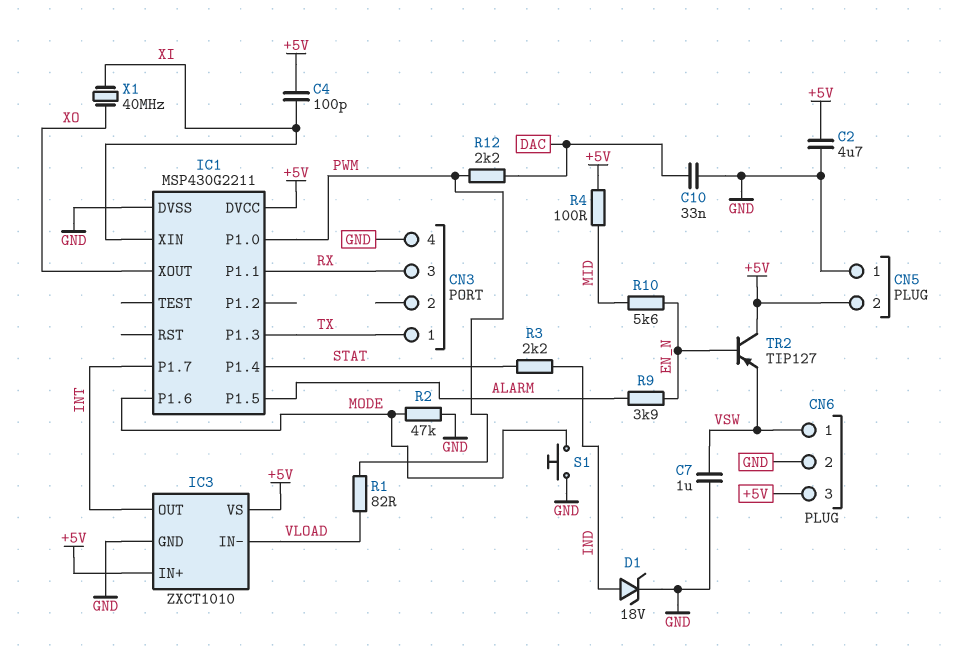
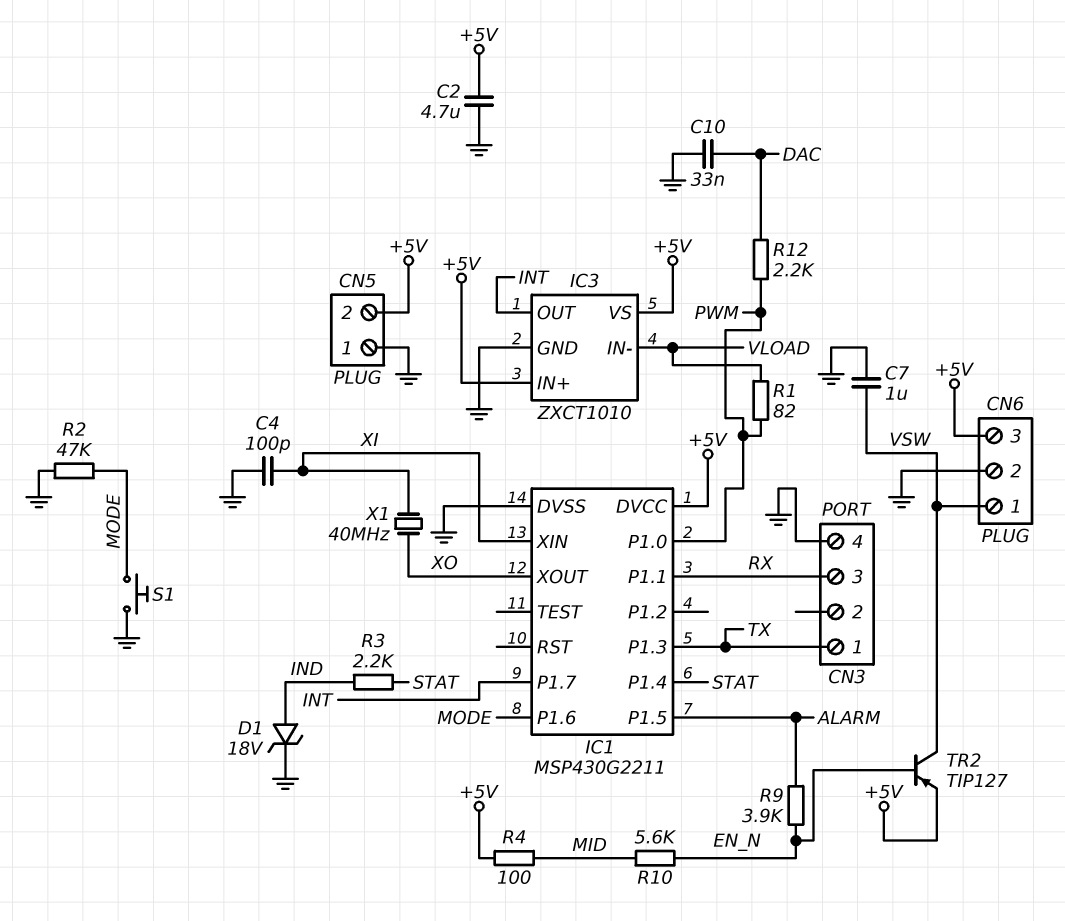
C4: 100pF (+5V, XI) -> 100pF (GND, XI)
TR2: PNP TIP127 (B EN_N, C +5V, E VSW) -> PNP TIP127 (B EN_N, C VSW, E +5V)

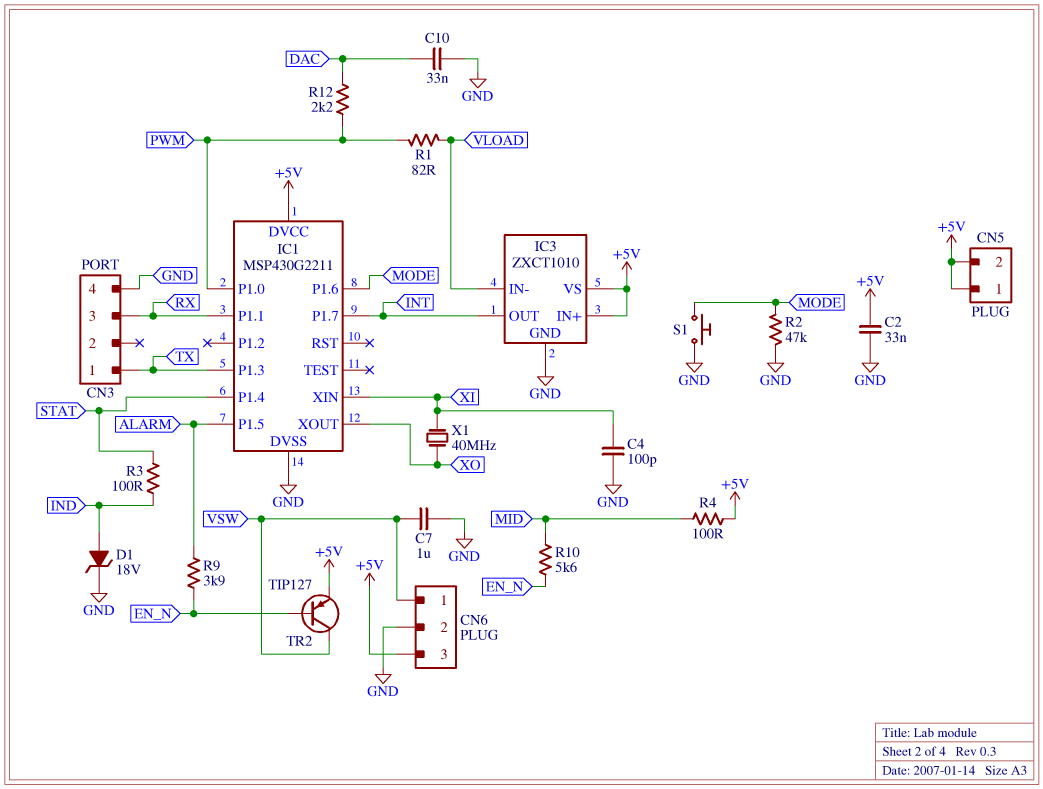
C2: 4.7uF (+5V, GND) -> 33nF (+5V, GND)
CN5 pin 1: GND -> +5V
R3: 2.2k (IND, STAT) -> 100 (IND, STAT)

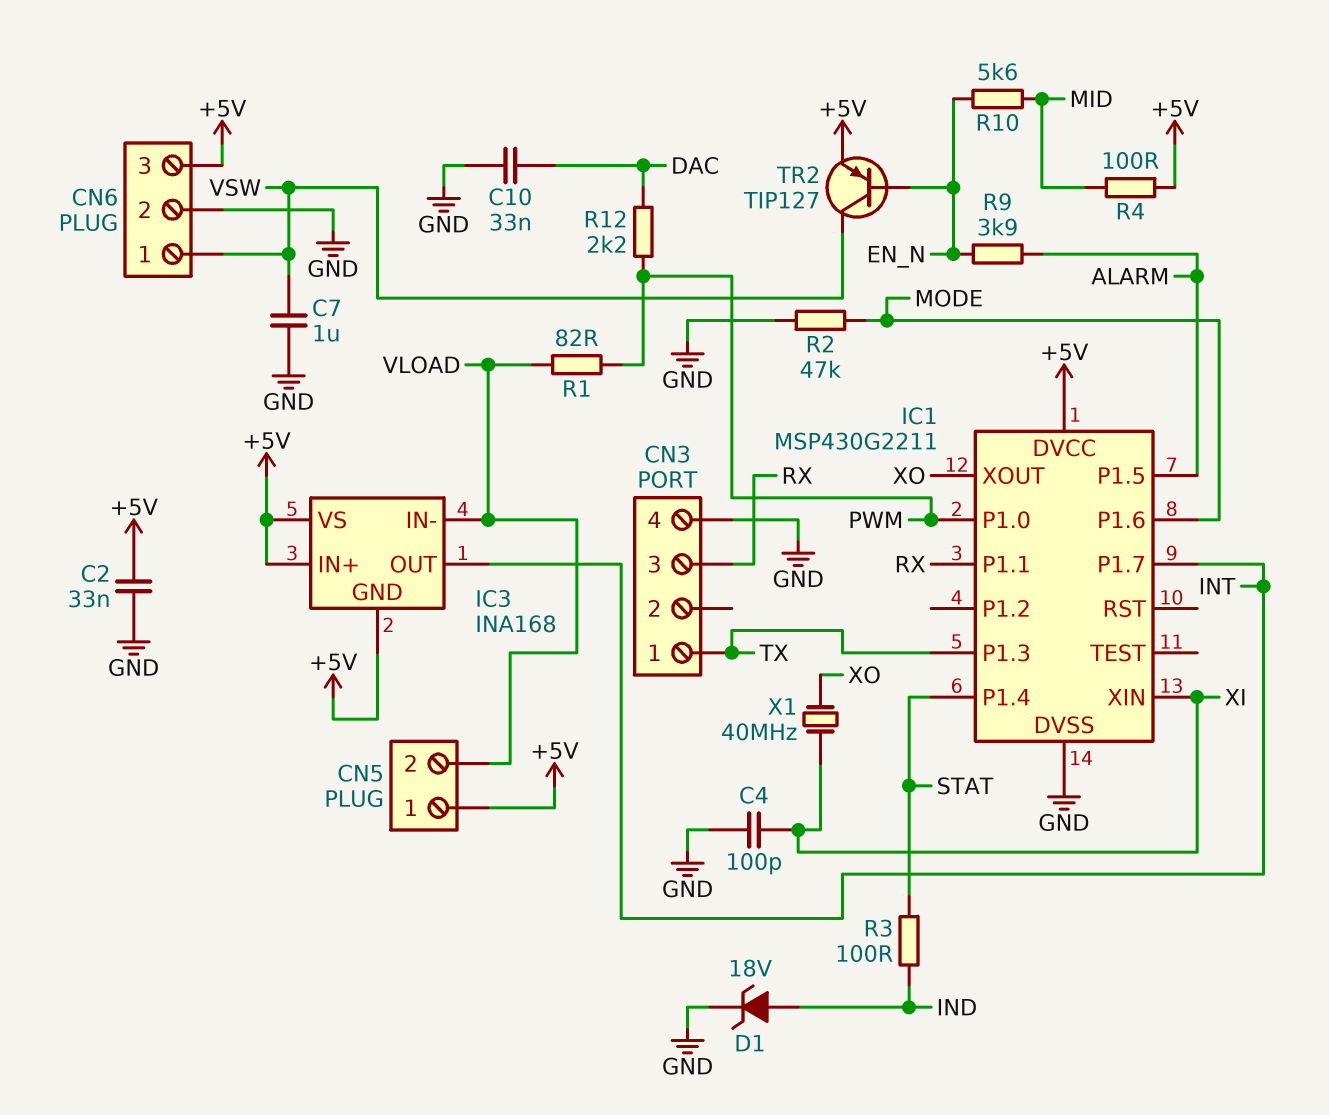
CN5 pin 2: +5V -> VLOAD
IC3: ZXCT1010 -> INA168
IC3 pin GND: GND -> +5V
S1: button (GND, MODE) -> none

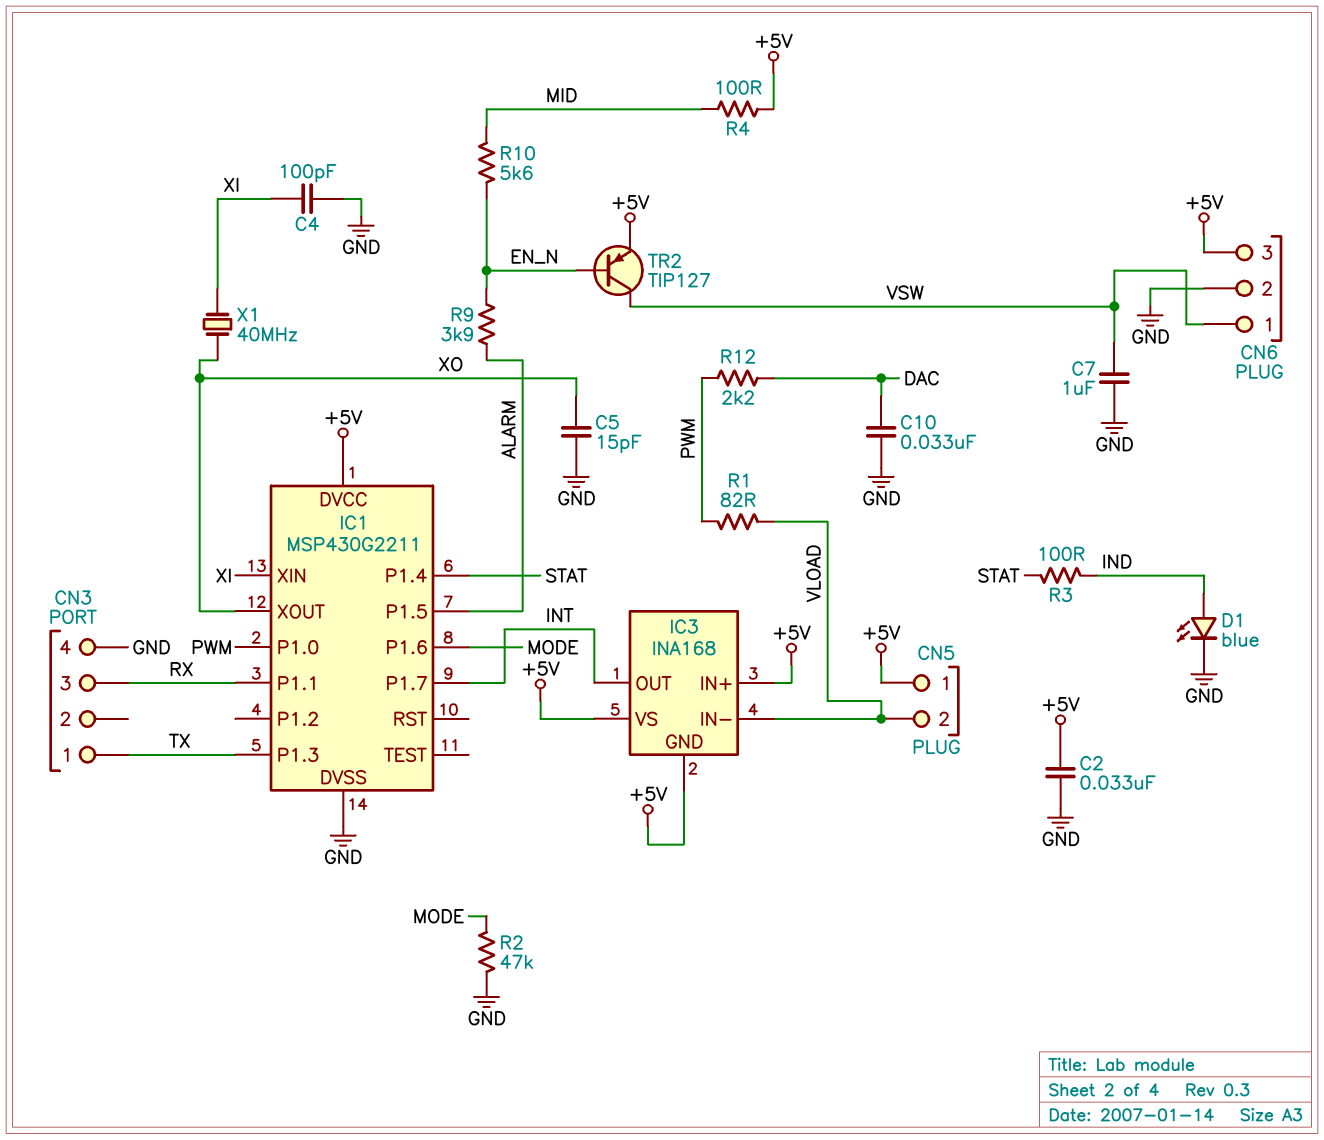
C5: none -> 15pF (GND, XO)
D1: zener 18V (A IND, K GND) -> LED blue (A IND, K GND)

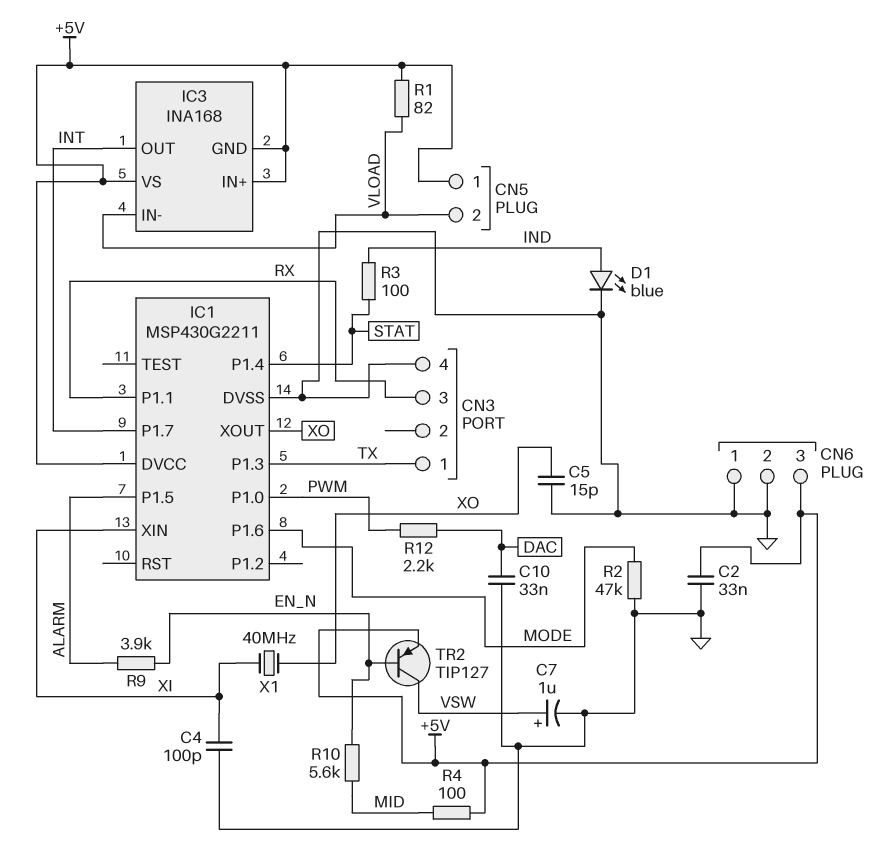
C7: 1uF (GND, VSW) -> 1uF (plus VSW, minus GND)
CN6 pin 1: VSW -> GND
R1: 82 (PWM, VLOAD) -> 82 (+5V, VLOAD)

